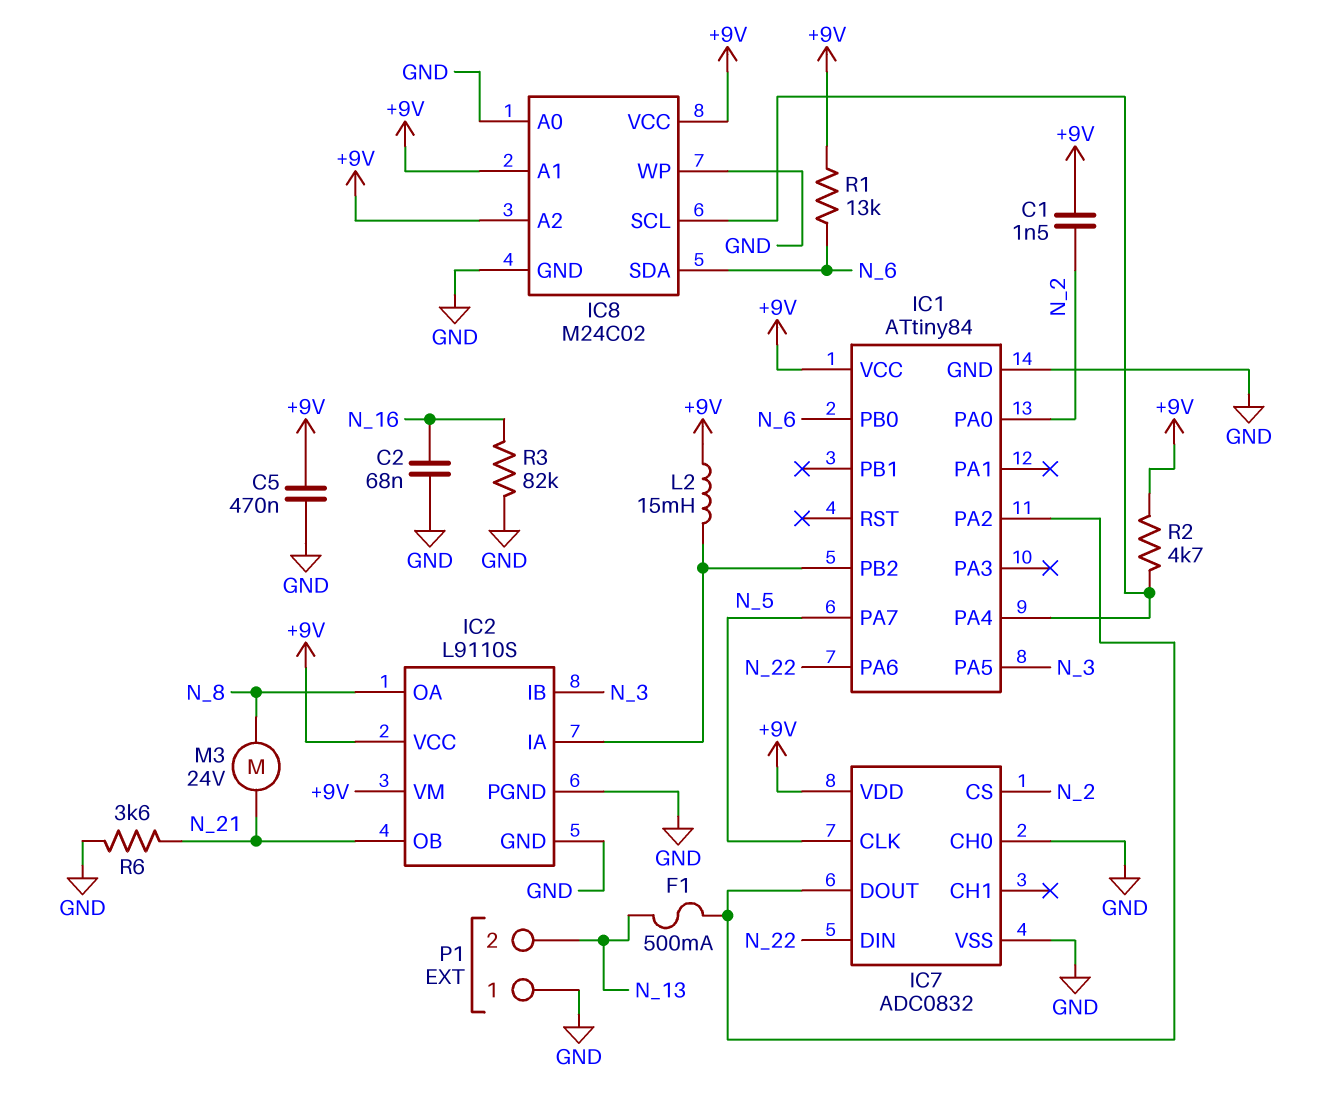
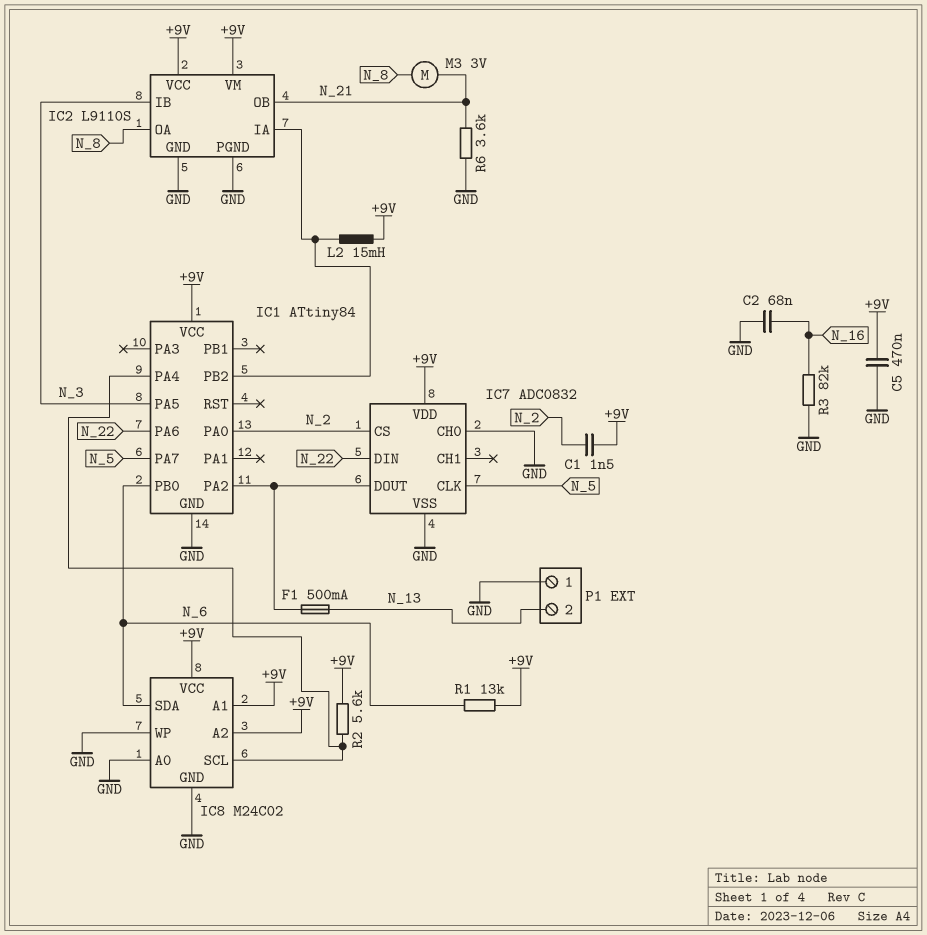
M3: motor 24V (N_8, N_21) -> motor 3V (N_8, N_21)
R2: 4.7k (+9V, IC1/PA4) -> 5.6k (+9V, IC1/PA4)

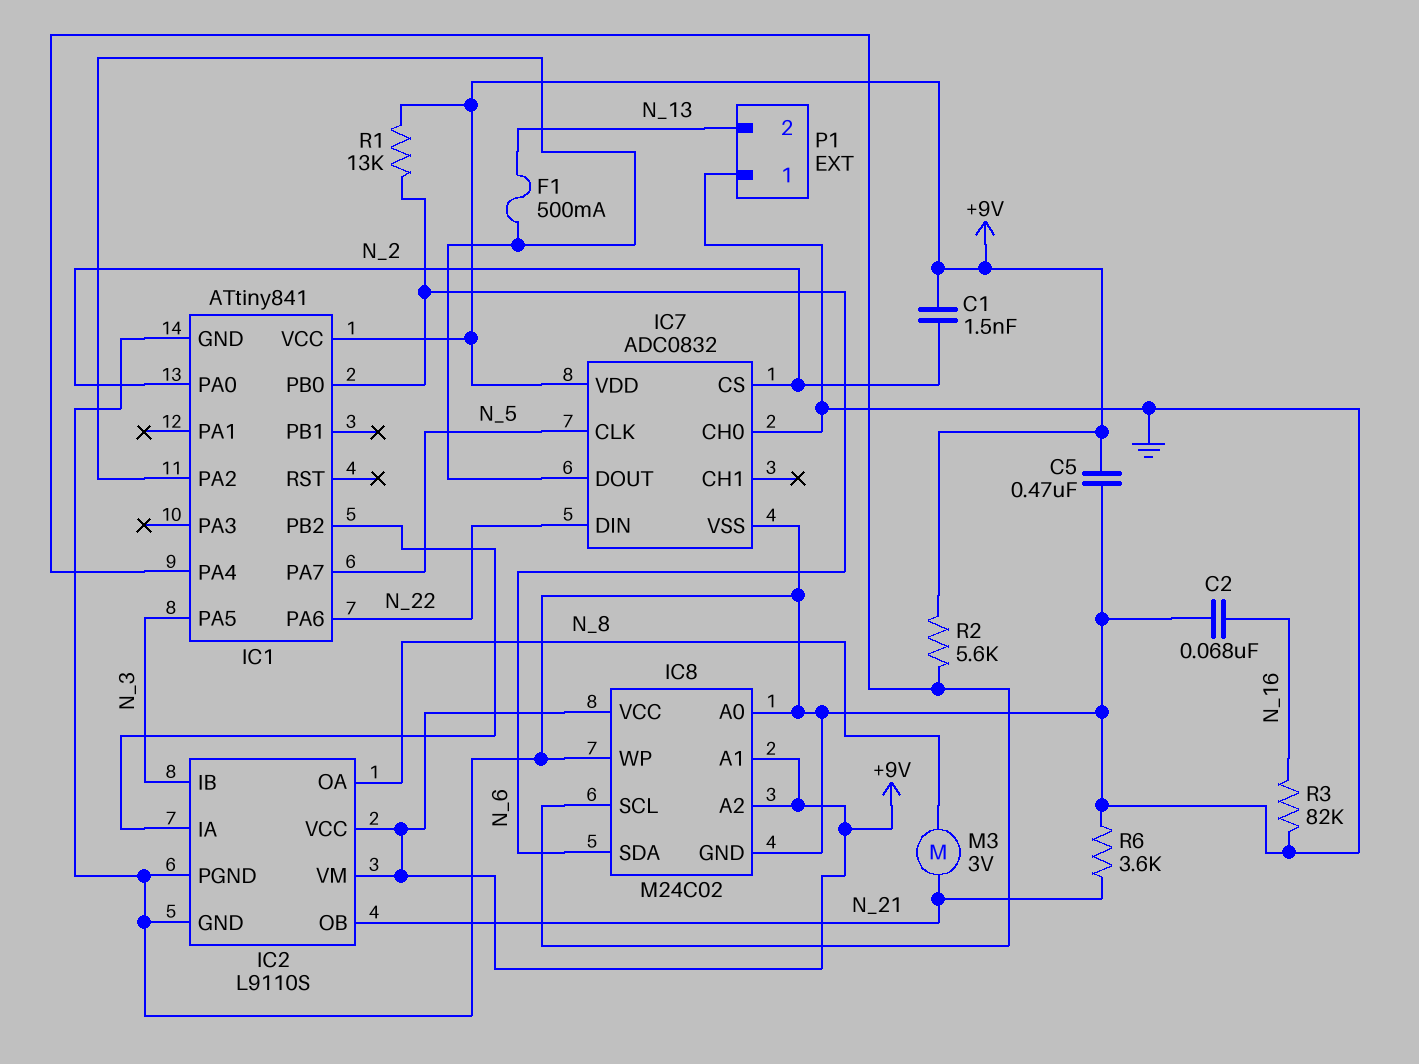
IC1: ATtiny84 -> ATtiny841
L2: 15mH (+9V, IC1/PB2) -> none

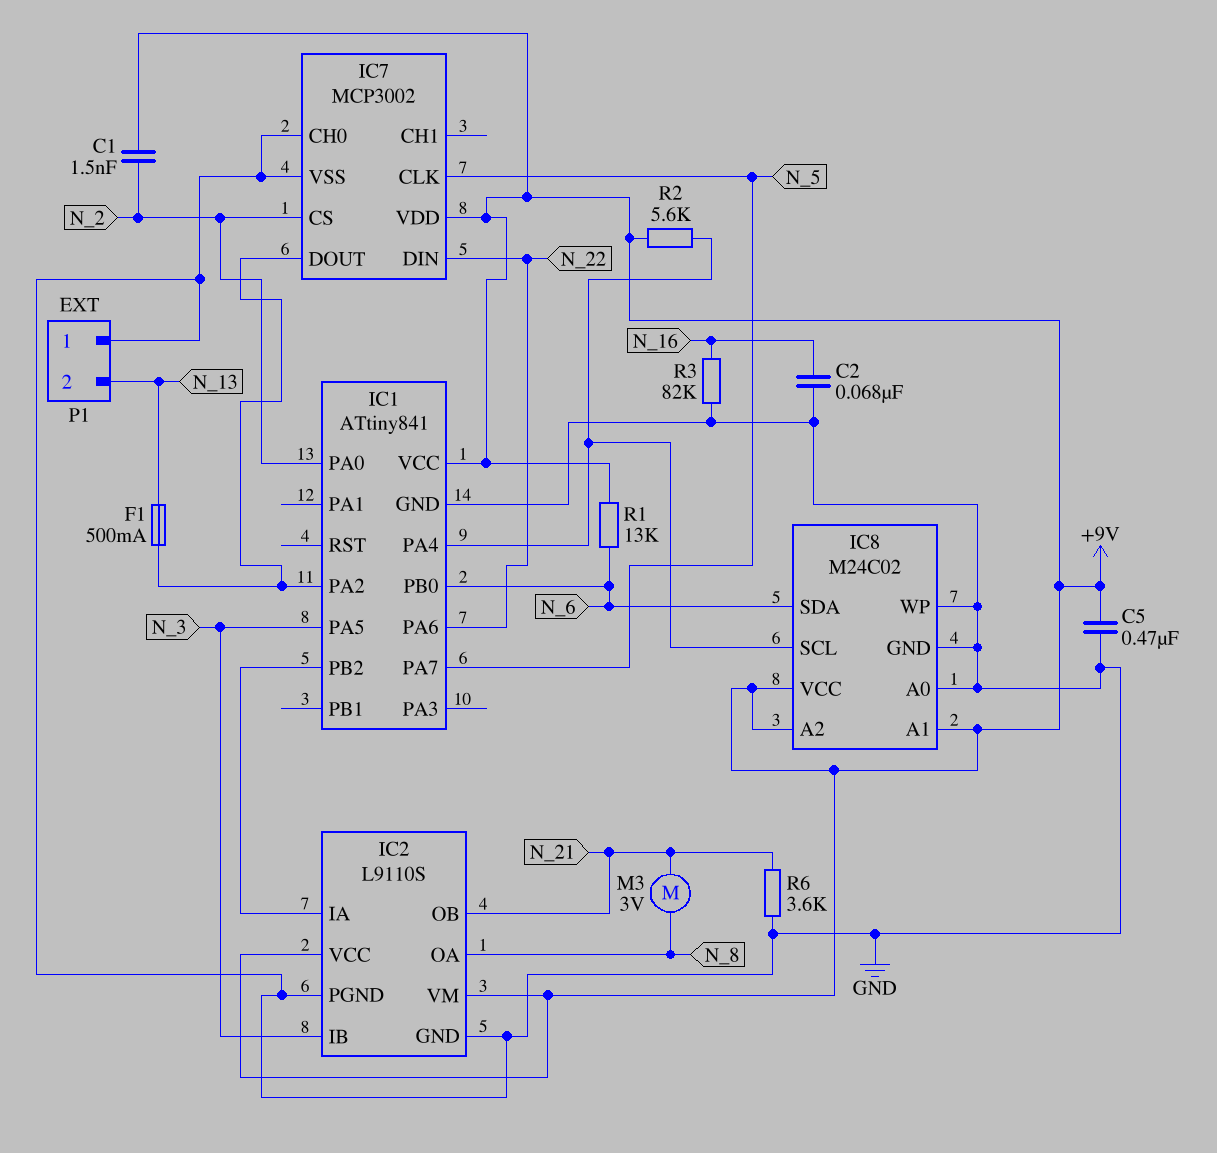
IC7: ADC0832 -> MCP3002

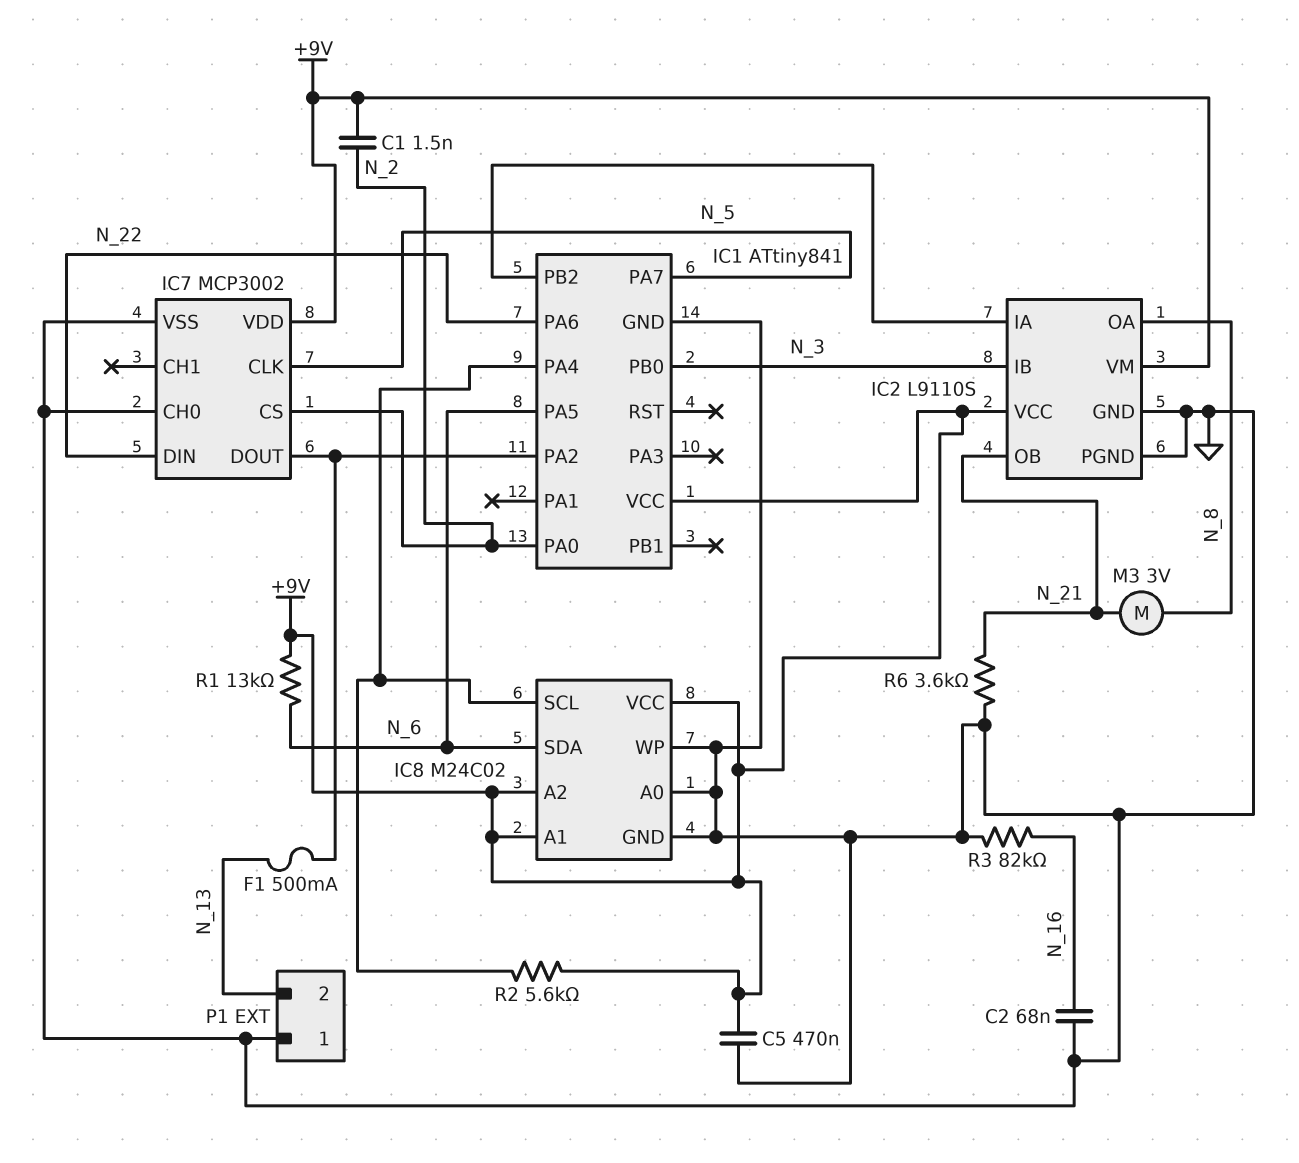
IC1 pin PA5: N_3 -> N_6
IC1 pin PB0: N_6 -> N_3

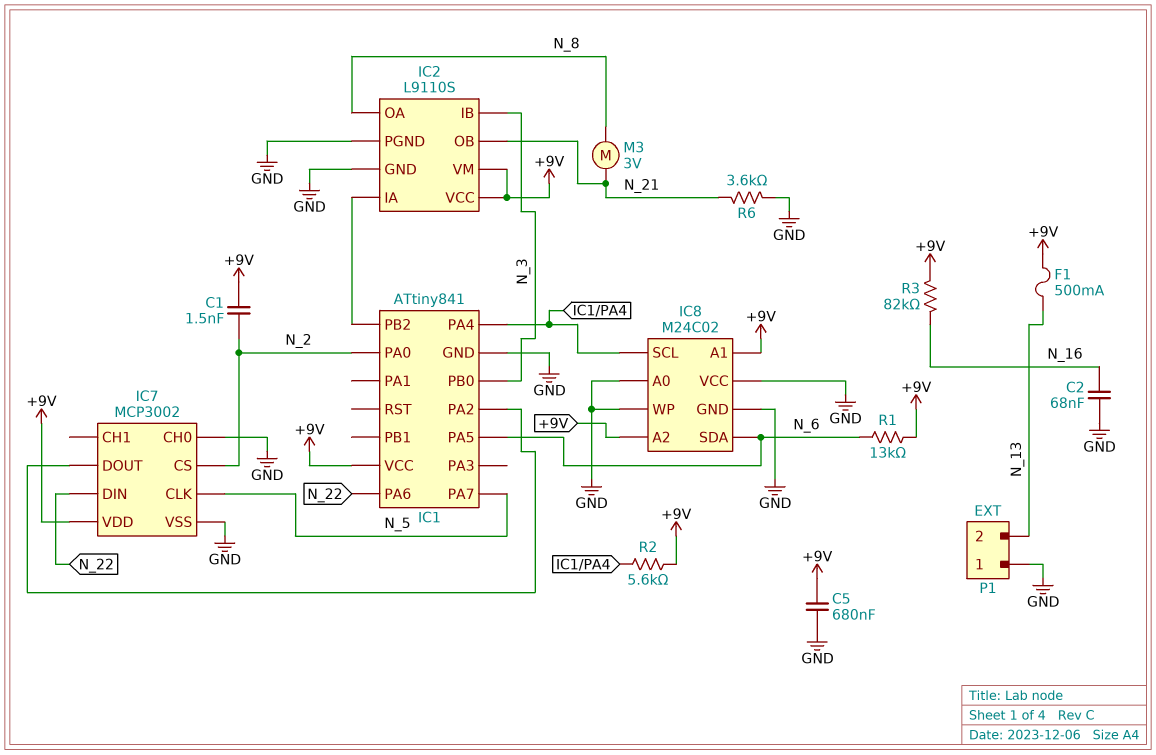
C5: 470nF (+9V, GND) -> 680nF (+9V, GND)
F1: 500mA (IC1/PA2, N_13) -> 500mA (+9V, N_13)
IC8 pin VCC: +9V -> GND
R3: 82k (GND, N_16) -> 82k (+9V, N_16)

